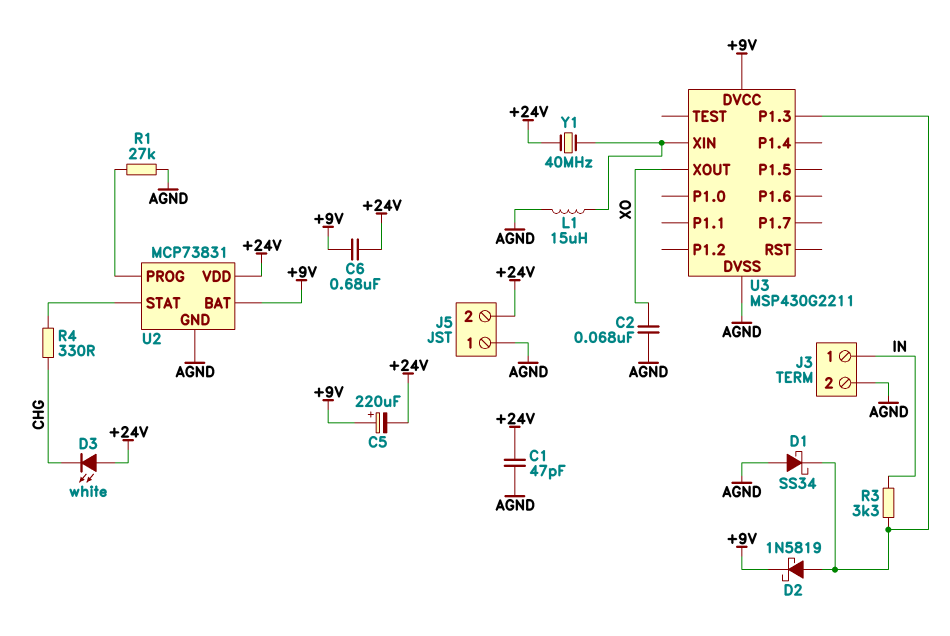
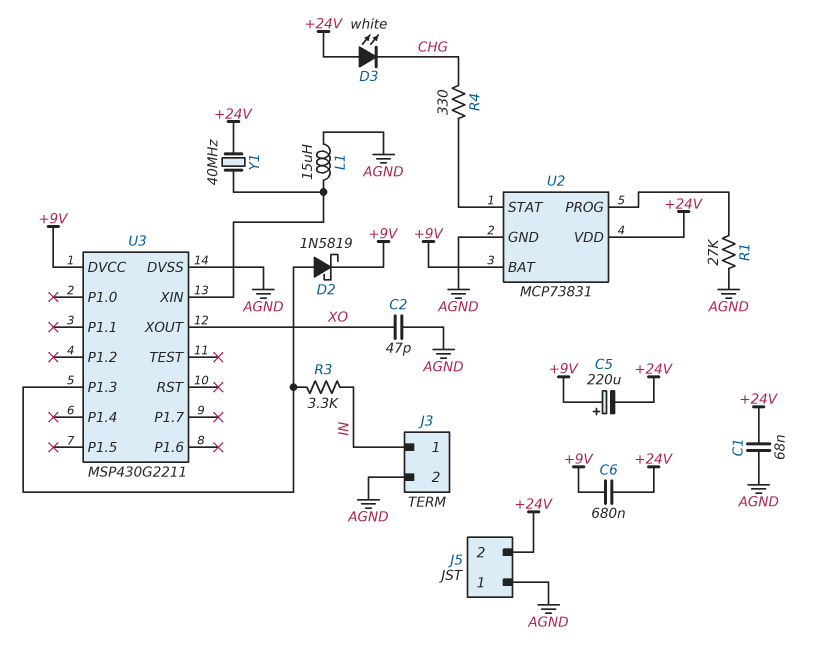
C1: 47pF (+24V, AGND) -> 68nF (+24V, AGND)
C2: 68nF (AGND, XO) -> 47pF (AGND, XO)
D1: schottky SS34 (A AGND, K U3/P1.3) -> none

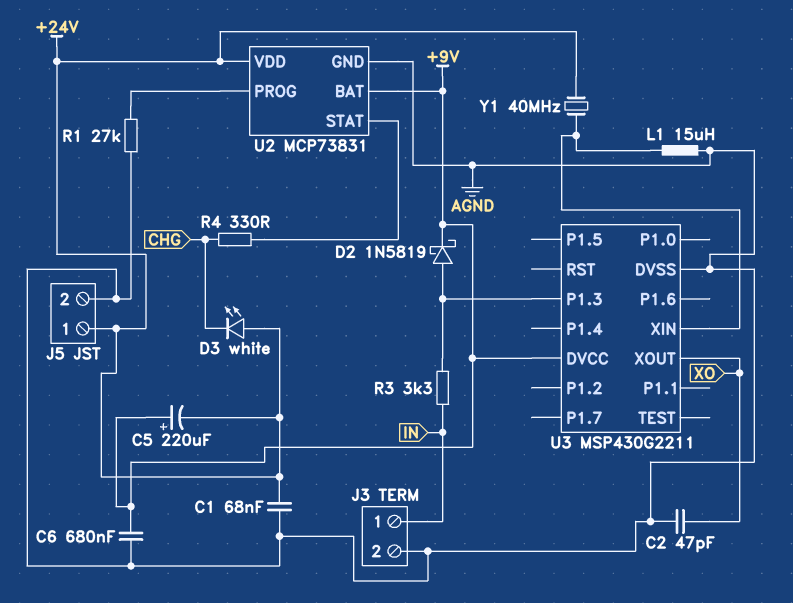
C6: 680nF (+9V, +24V) -> 680nF (+9V, AGND)
J5 pin 1: AGND -> +24V
J5 pin 2: +24V -> AGND

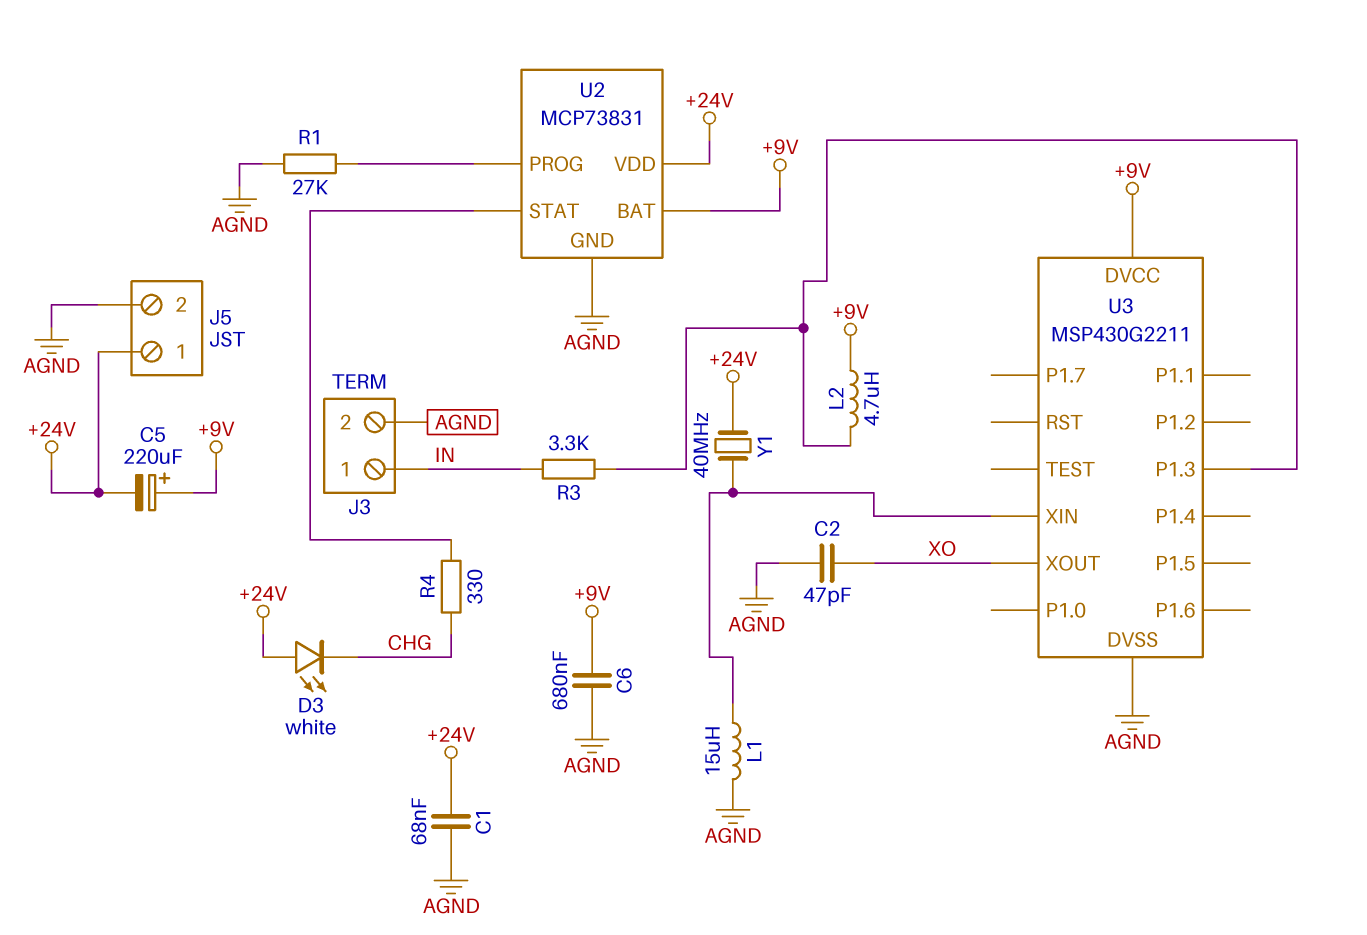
D2: schottky 1N5819 (A U3/P1.3, K +9V) -> none
L2: none -> 4.7uH (+9V, U3/P1.3)

